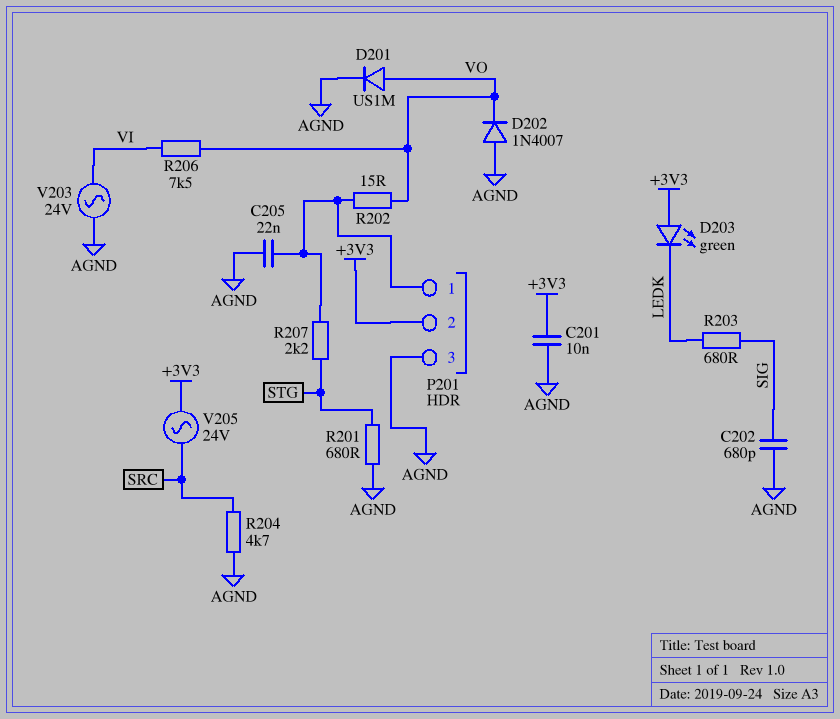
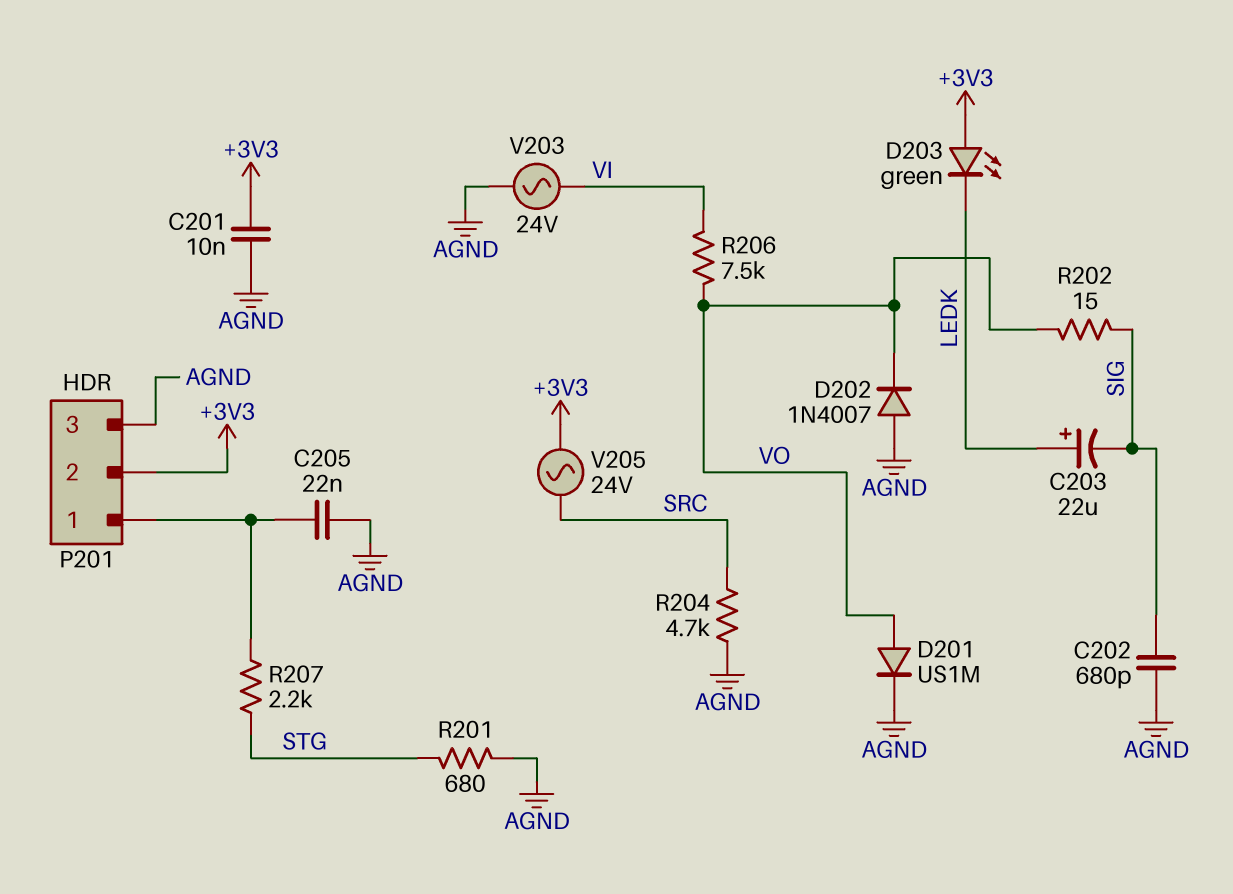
C203: none -> 22uF (plus LEDK, minus SIG)
R202: 15 (P201/1, VO) -> 15 (SIG, VO)
R203: 680 (LEDK, SIG) -> none

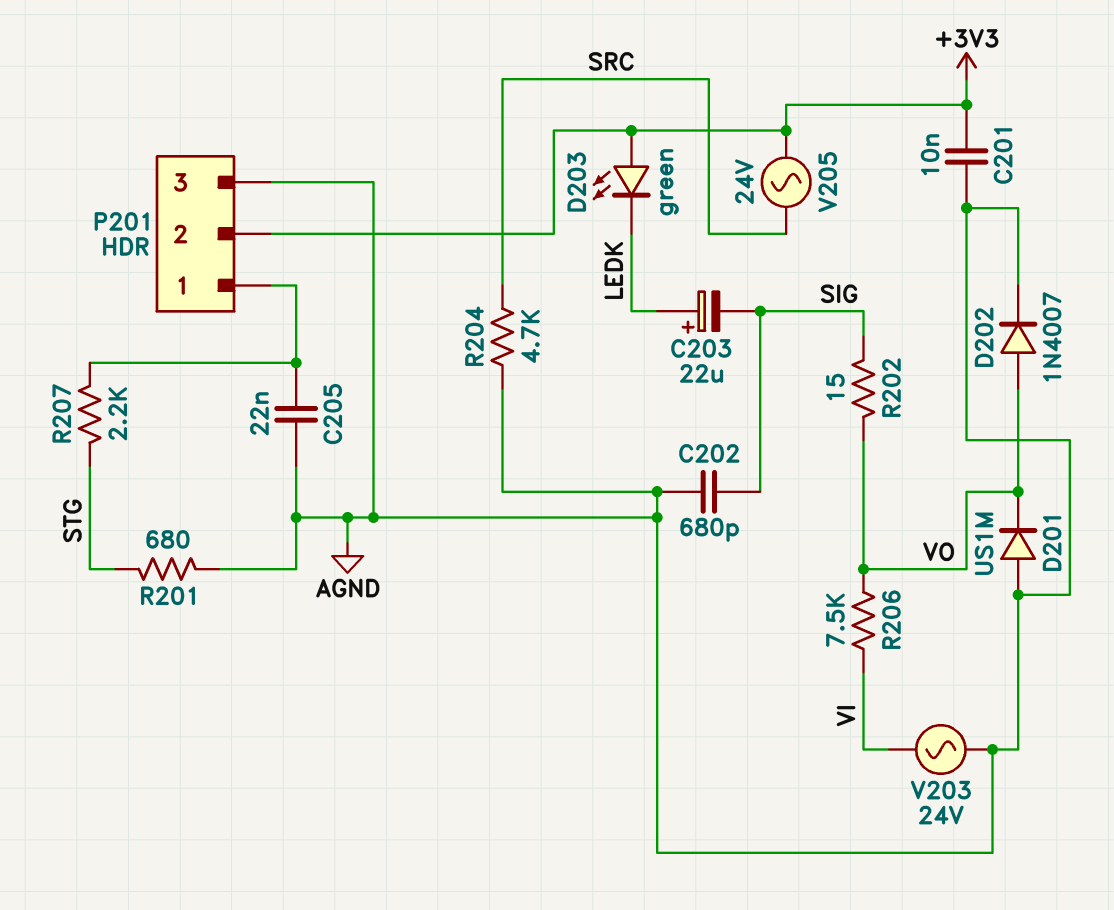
D201: diode US1M (A VO, K AGND) -> diode US1M (A AGND, K VO)
D202: diode 1N4007 (A AGND, K VO) -> diode 1N4007 (A VO, K AGND)

